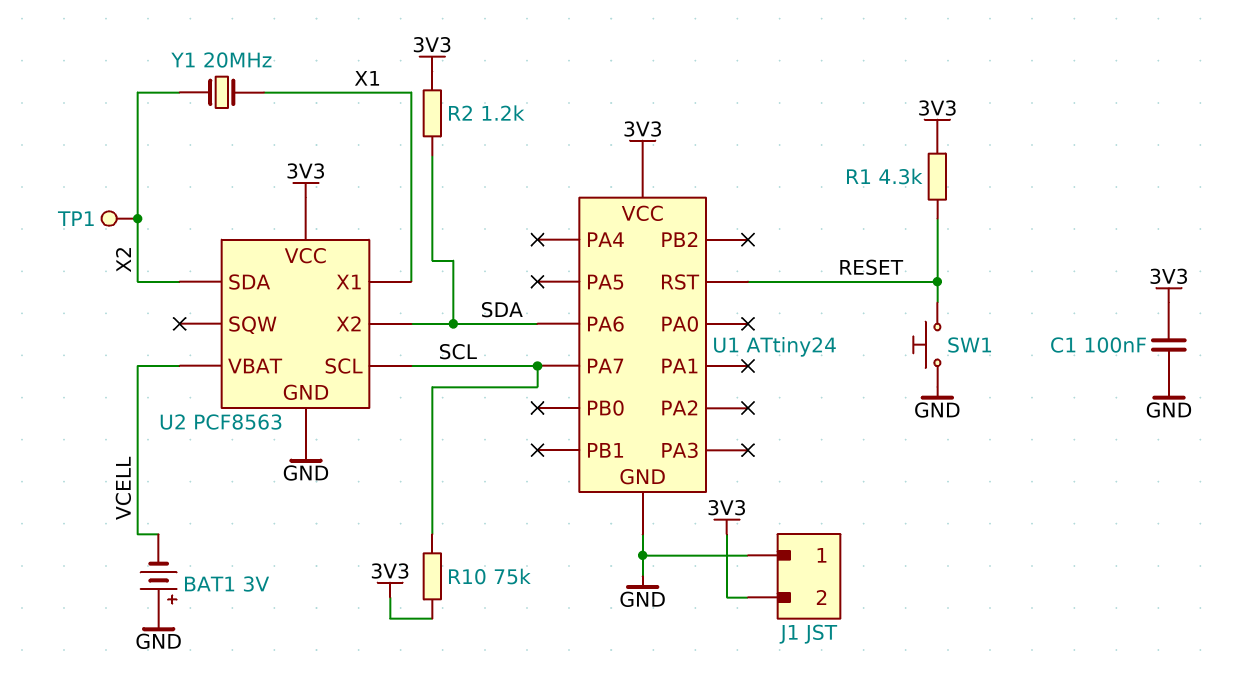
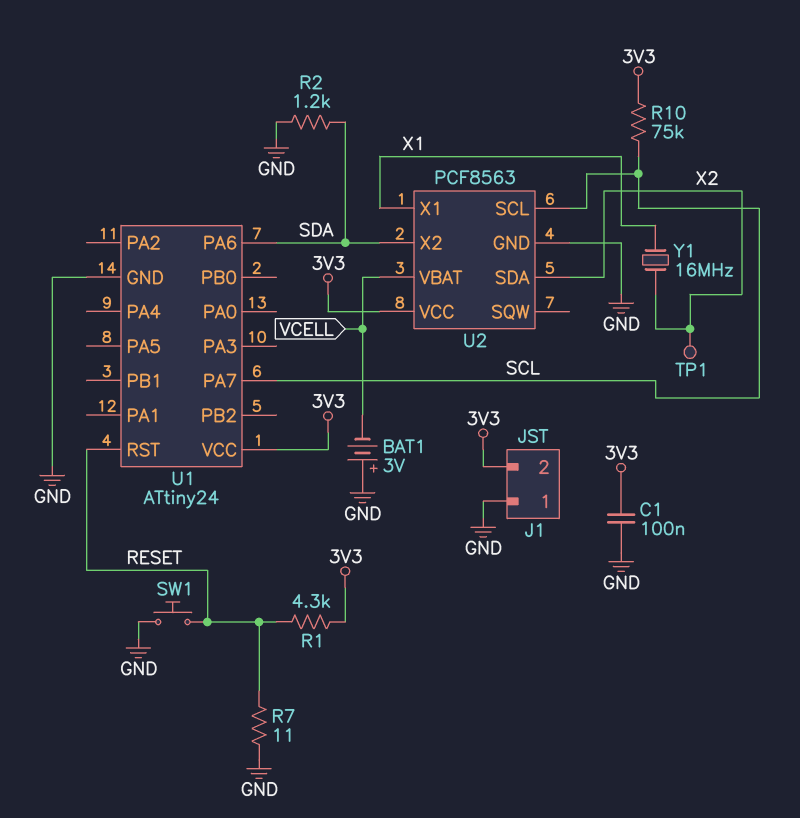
R2: 1.2k (3V3, SDA) -> 1.2k (GND, SDA)
R7: none -> 11 (GND, RESET)
Y1: 20MHz (X1, X2) -> 16MHz (X1, X2)

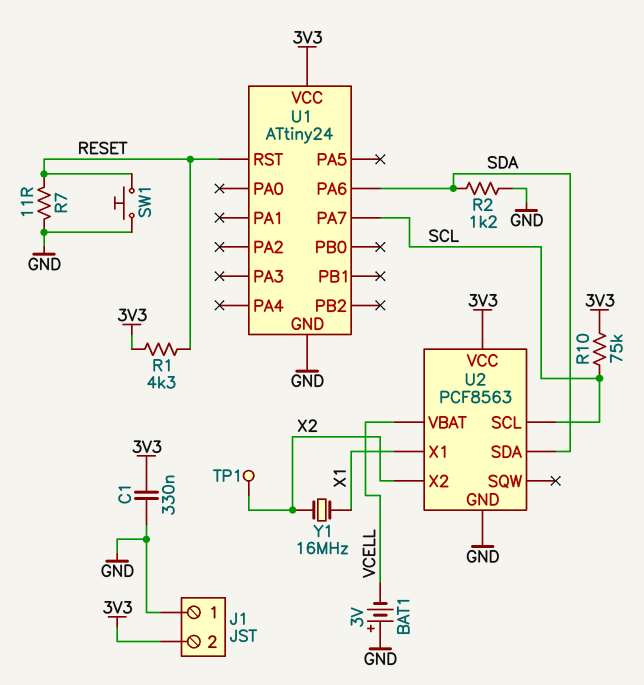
C1: 100nF (3V3, GND) -> 330nF (3V3, GND)
U2 pin SDA: X2 -> SDA
U2 pin X2: SDA -> X2

